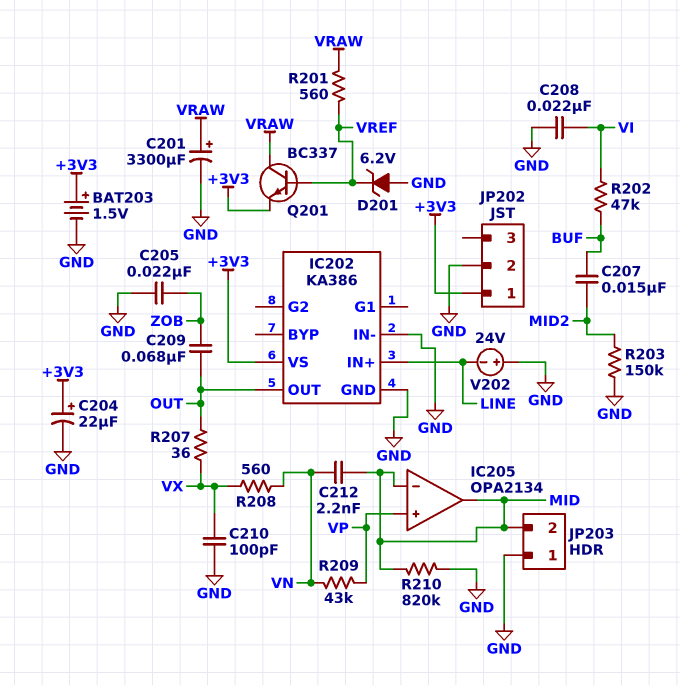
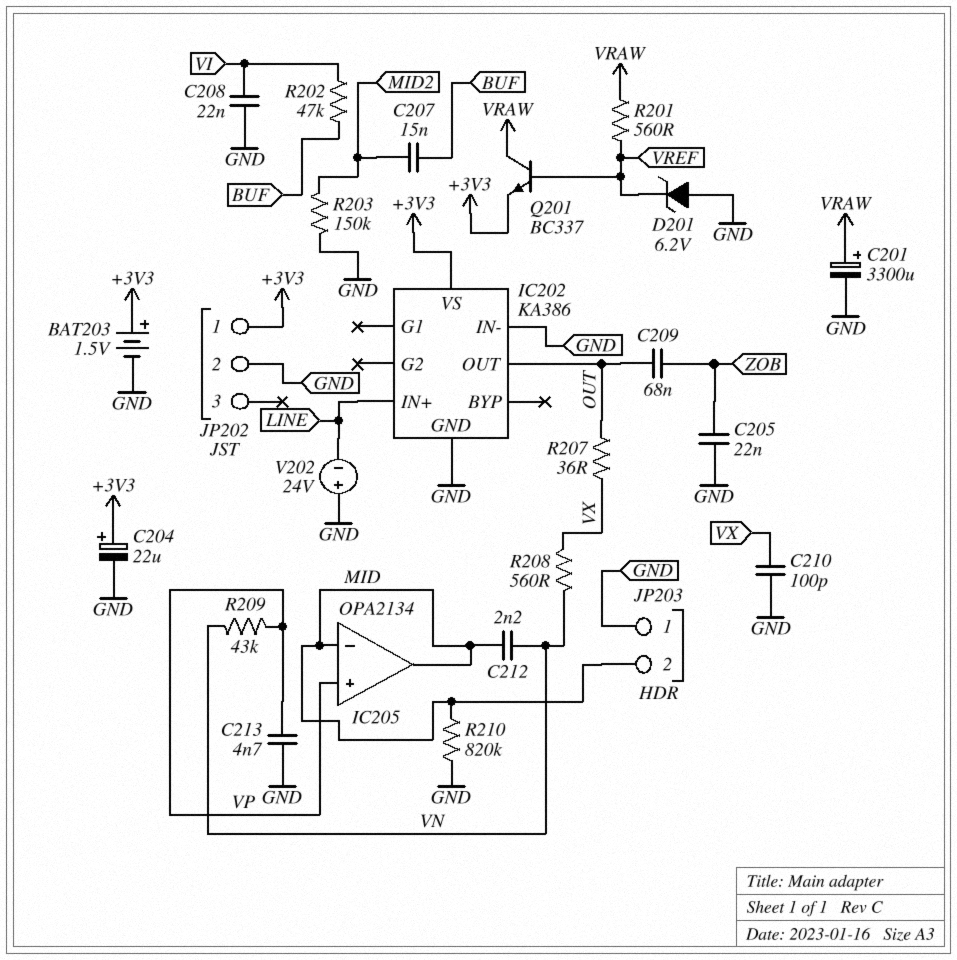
C213: none -> 4.7nF (GND, VP)

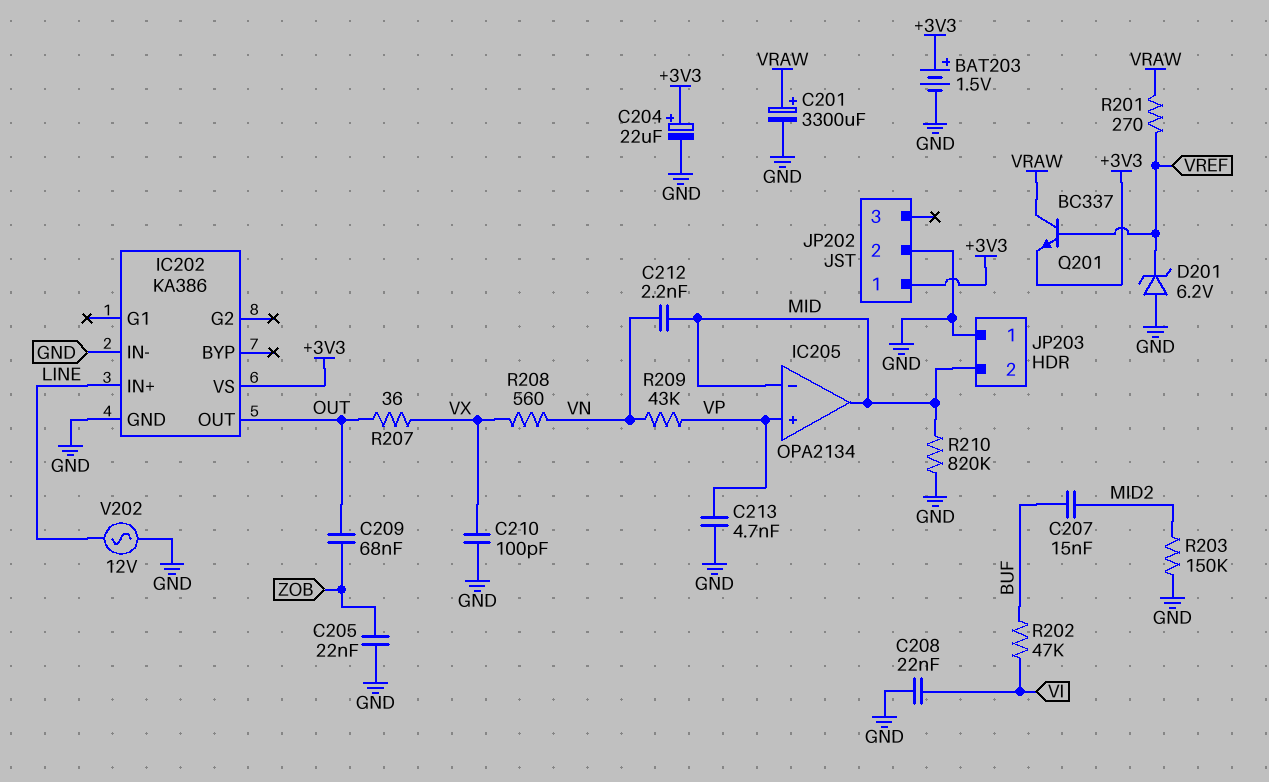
R201: 560 (VRAW, VREF) -> 270 (VRAW, VREF)
V202: 24V (plus GND, minus LINE) -> AC 12V (GND, LINE)

